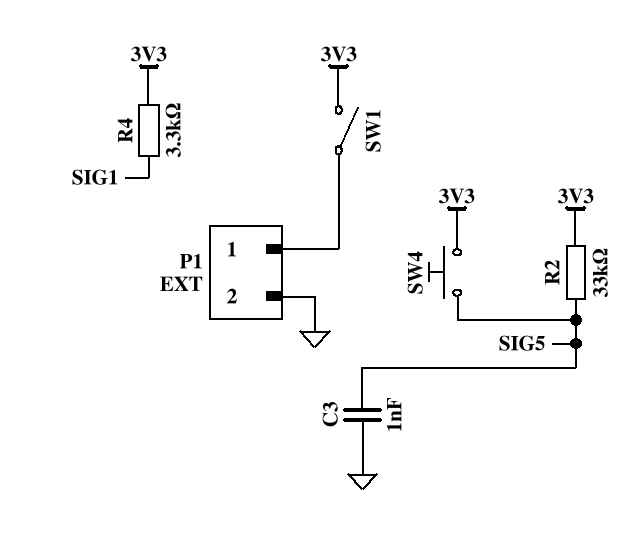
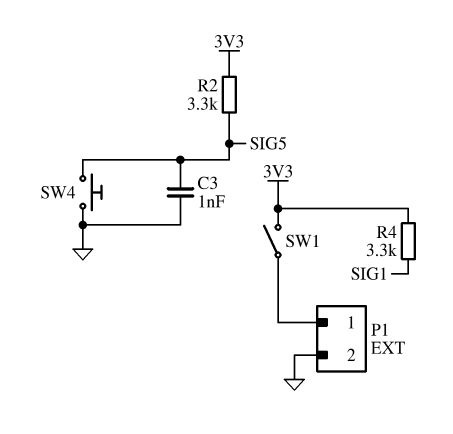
R2: 33k (3V3, SIG5) -> 3.3k (3V3, SIG5)
SW4: button (3V3, SIG5) -> button (GND, SIG5)

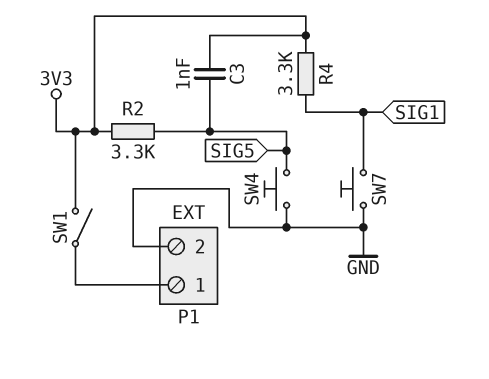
C3: 1nF (GND, SIG5) -> 1nF (3V3, SIG5)
SW7: none -> button (GND, SIG1)

